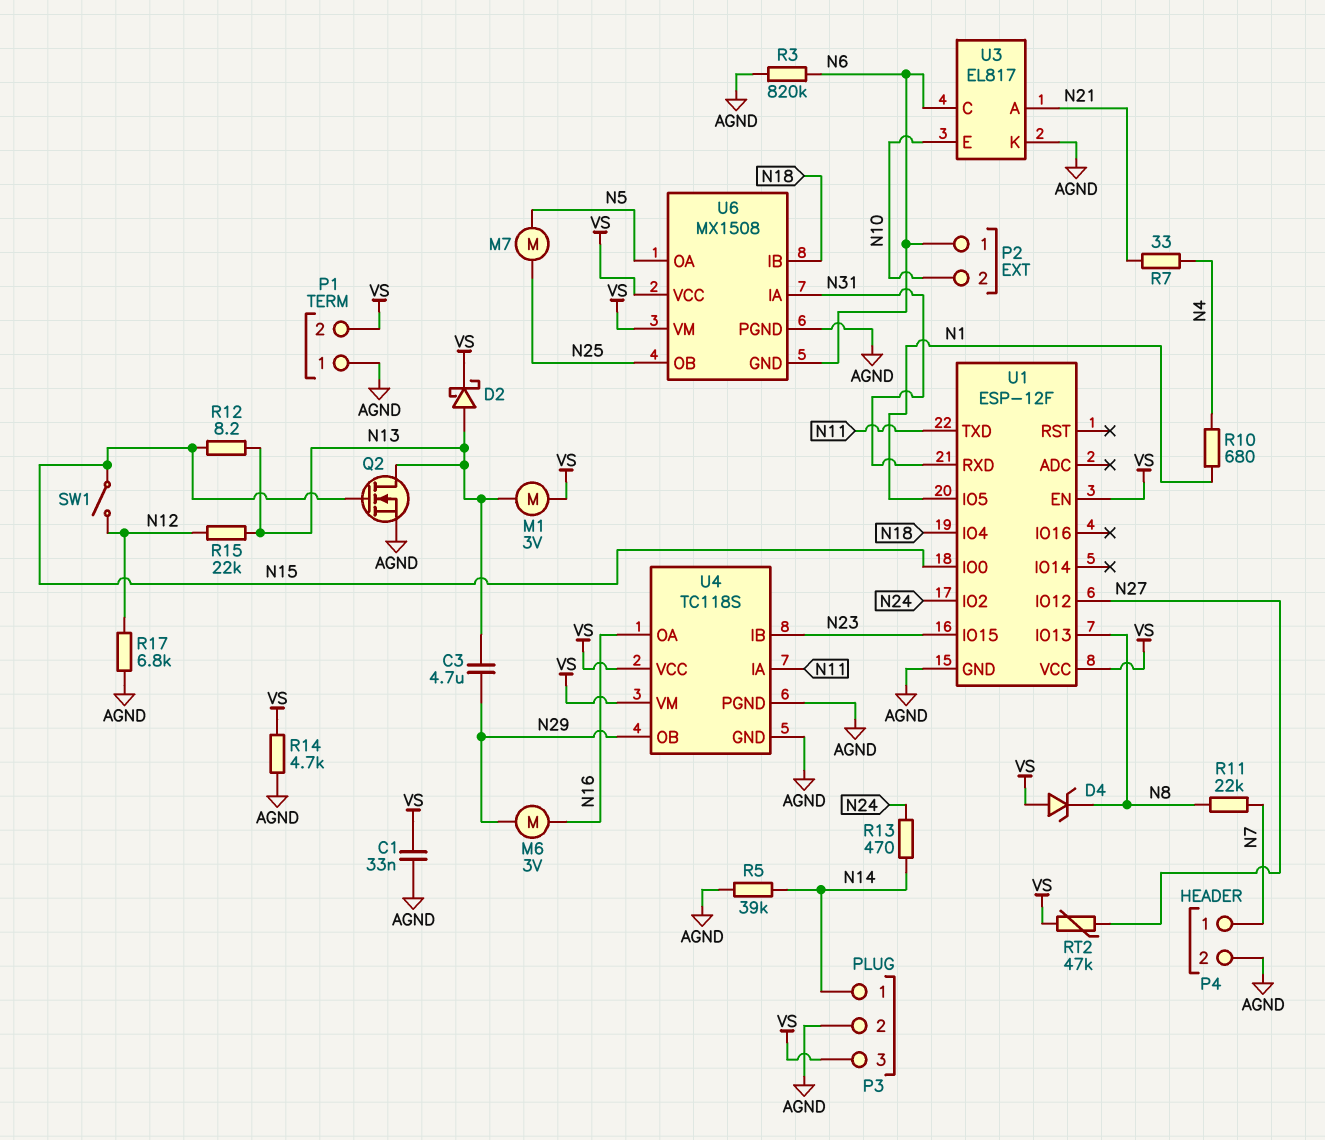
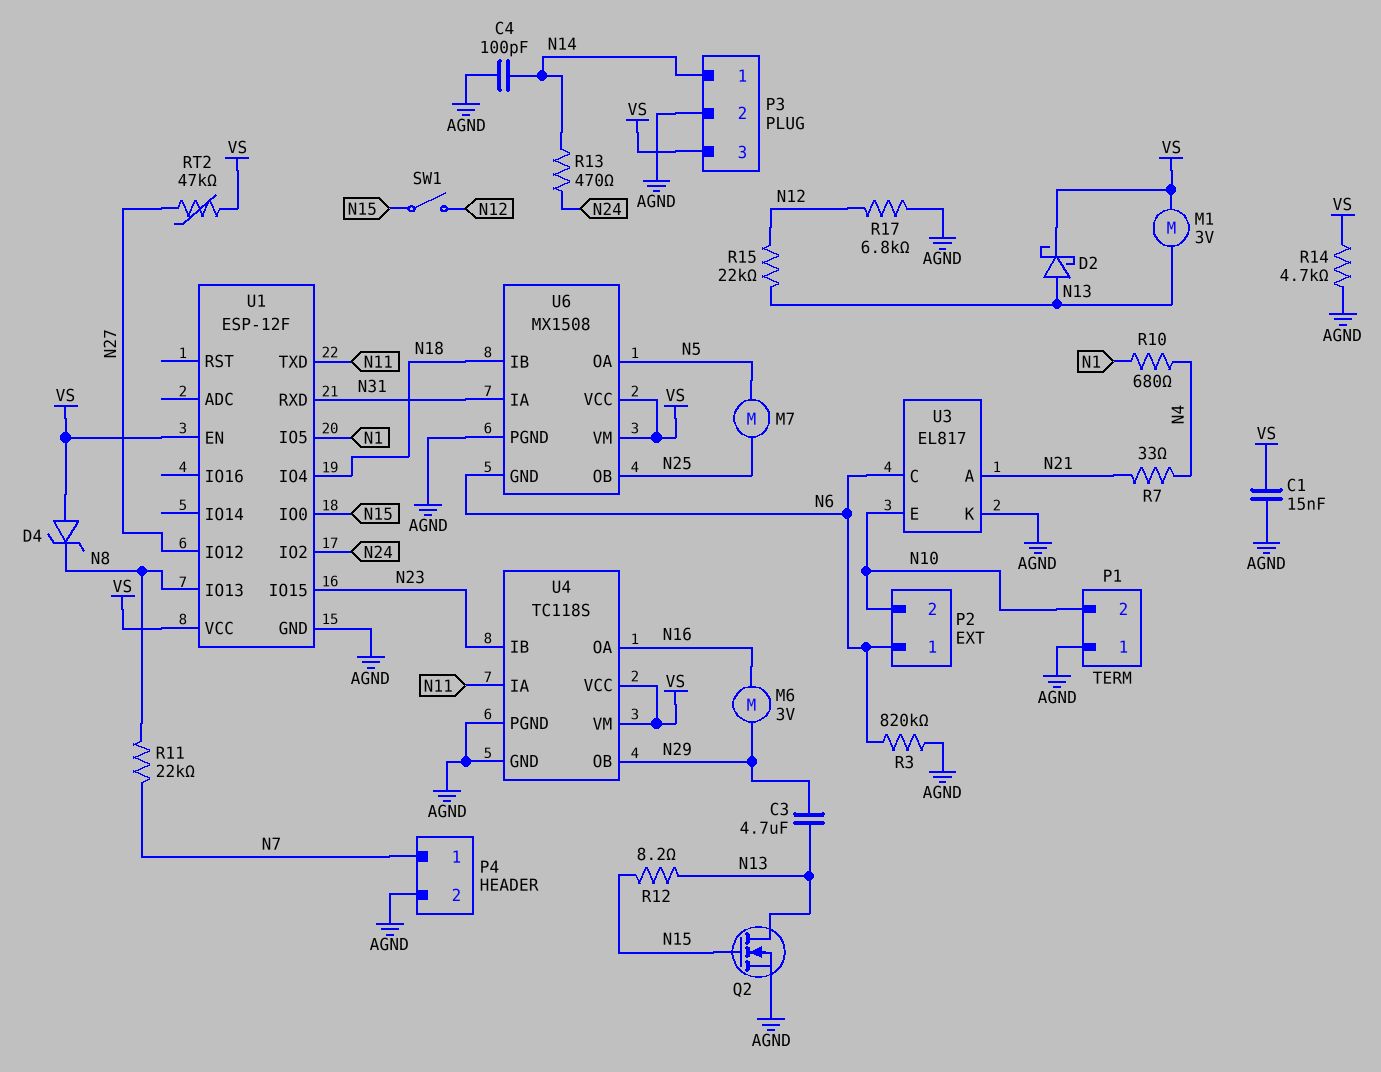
C1: 33nF (AGND, VS) -> 15nF (AGND, VS)
C4: none -> 100pF (AGND, N14)
P1 pin 2: VS -> N10
R5: 39k (AGND, N14) -> none

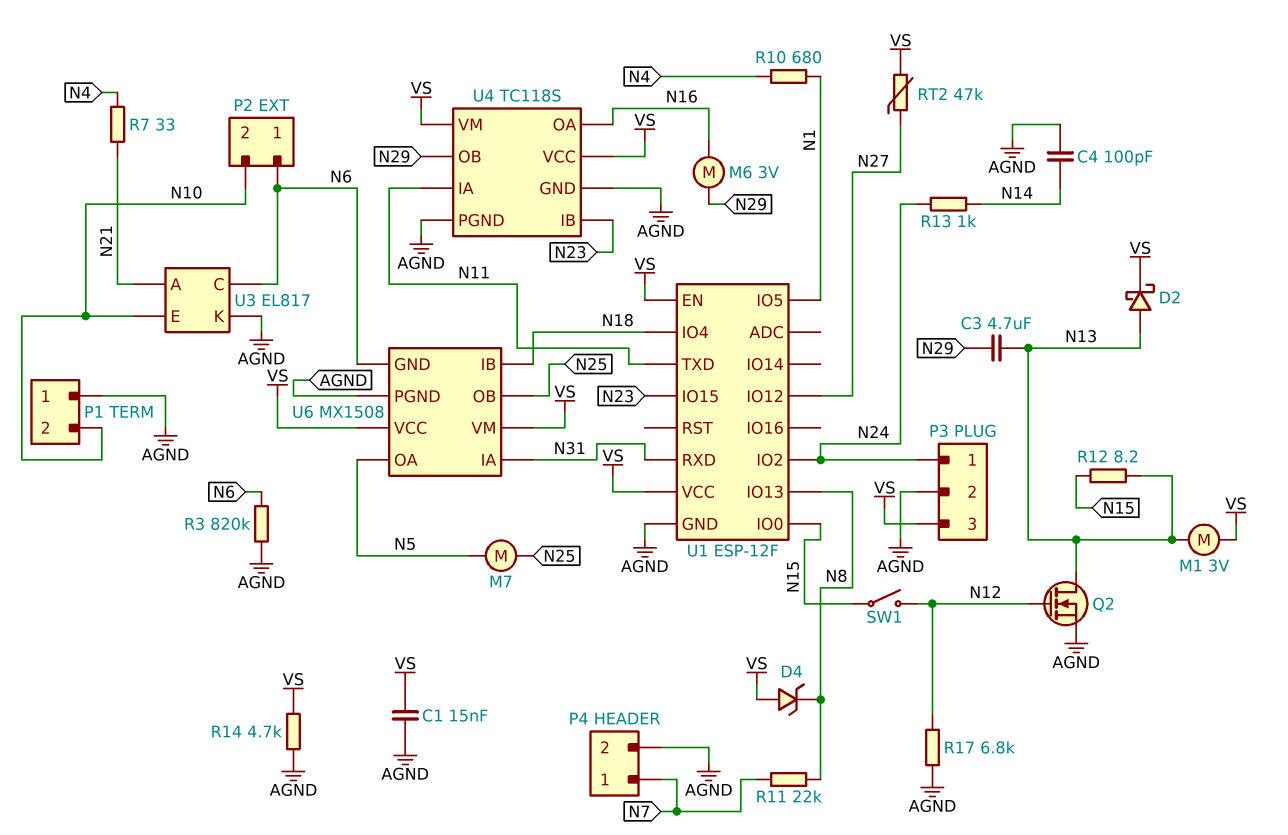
P3 pin 1: N14 -> N24
Q2: NMOS (G N15, D N13, S AGND) -> NMOS (G N12, D N13, S AGND)
R13: 470 (N14, N24) -> 1k (N14, N24)
R15: 22k (N12, N13) -> none

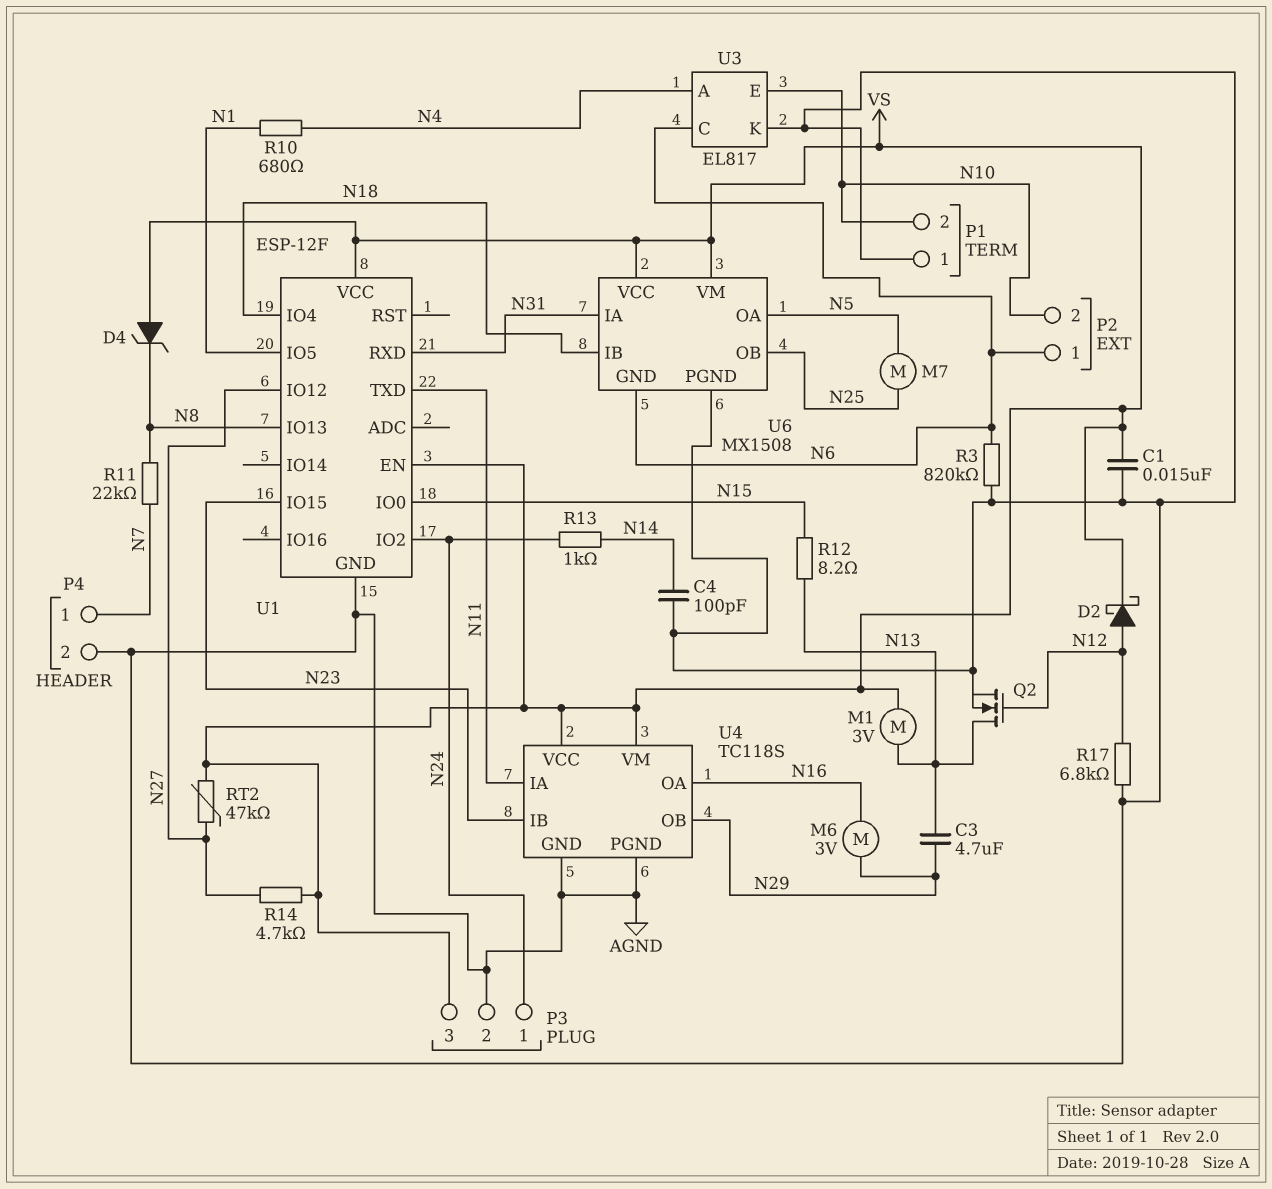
D2: schottky (A N13, K VS) -> schottky (A N12, K VS)
R7: 33 (N4, N21) -> none
R14: 4.7k (AGND, VS) -> 4.7k (N27, VS)
SW1: switch (N12, N15) -> none
U3 pin A: N21 -> N4

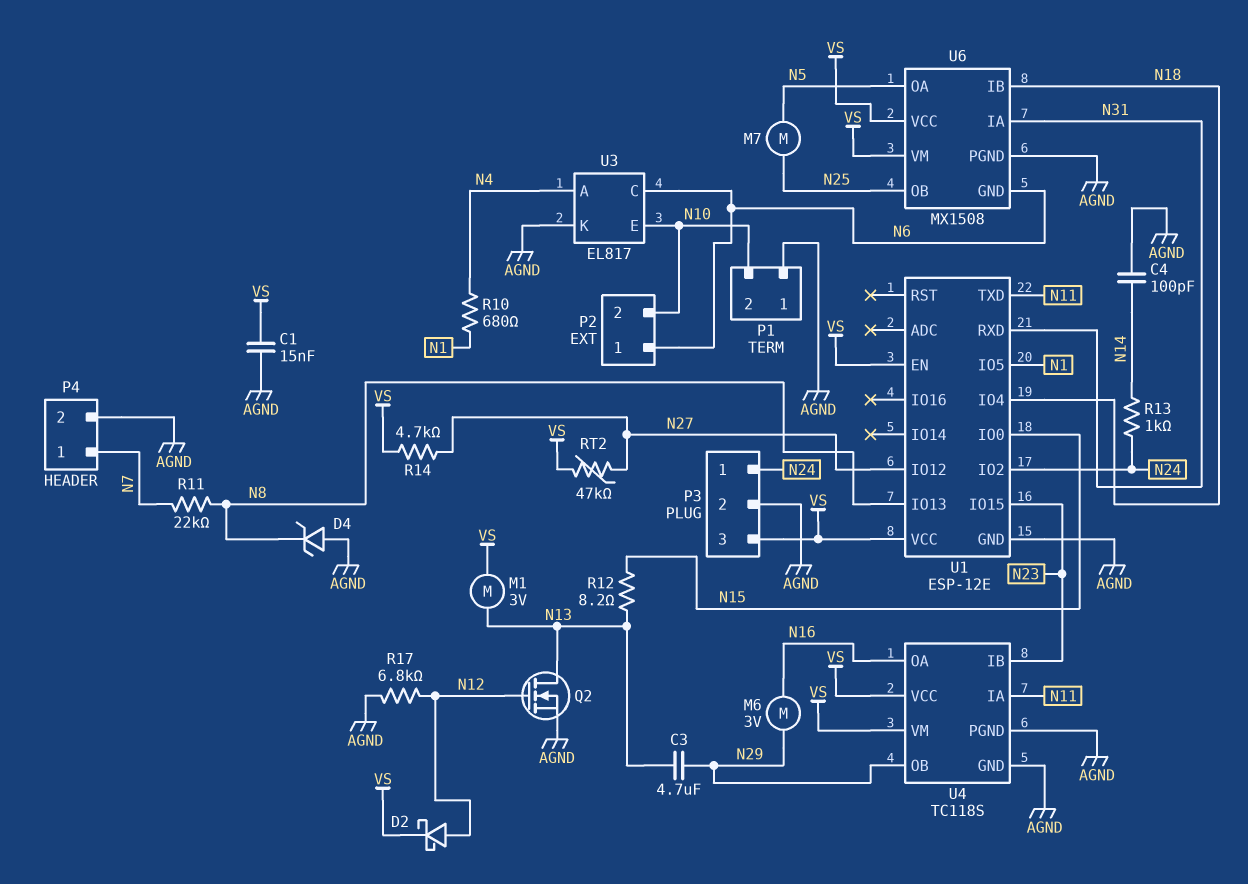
D4: zener (A VS, K N8) -> zener (A AGND, K N8)
R3: 820k (AGND, N6) -> none
U1: ESP-12F -> ESP-12E

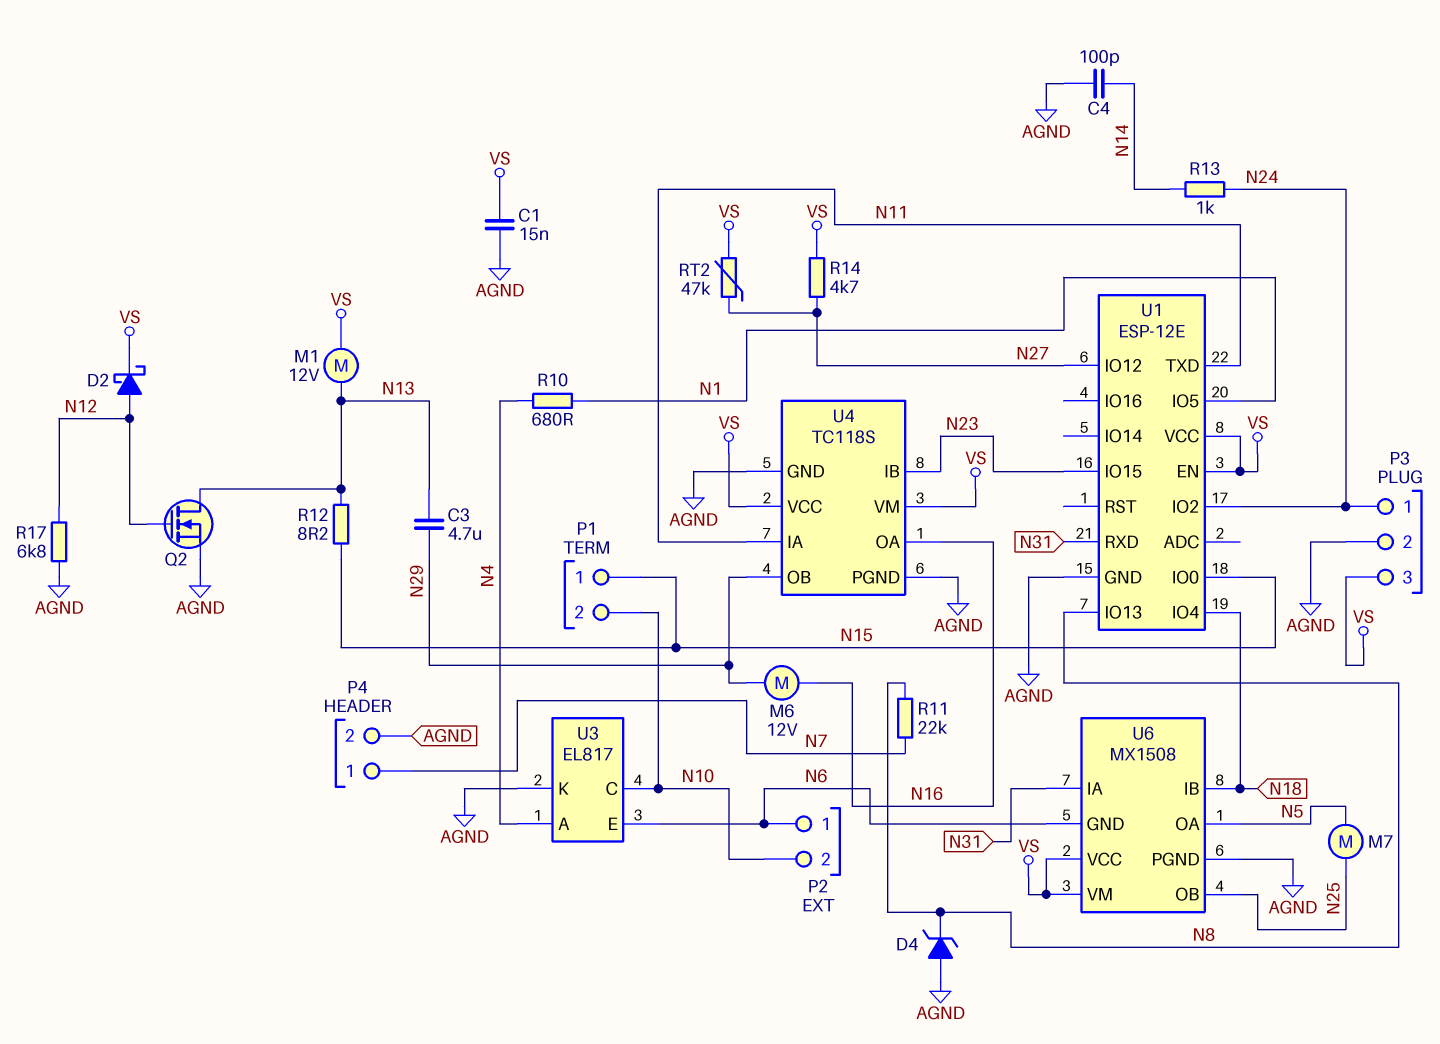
M1: motor 3V (N13, VS) -> motor 12V (N13, VS)
M6: motor 3V (N16, N29) -> motor 12V (N16, N29)
P1 pin 1: AGND -> N15
U3 pin C: N6 -> N10
U3 pin E: N10 -> N6

